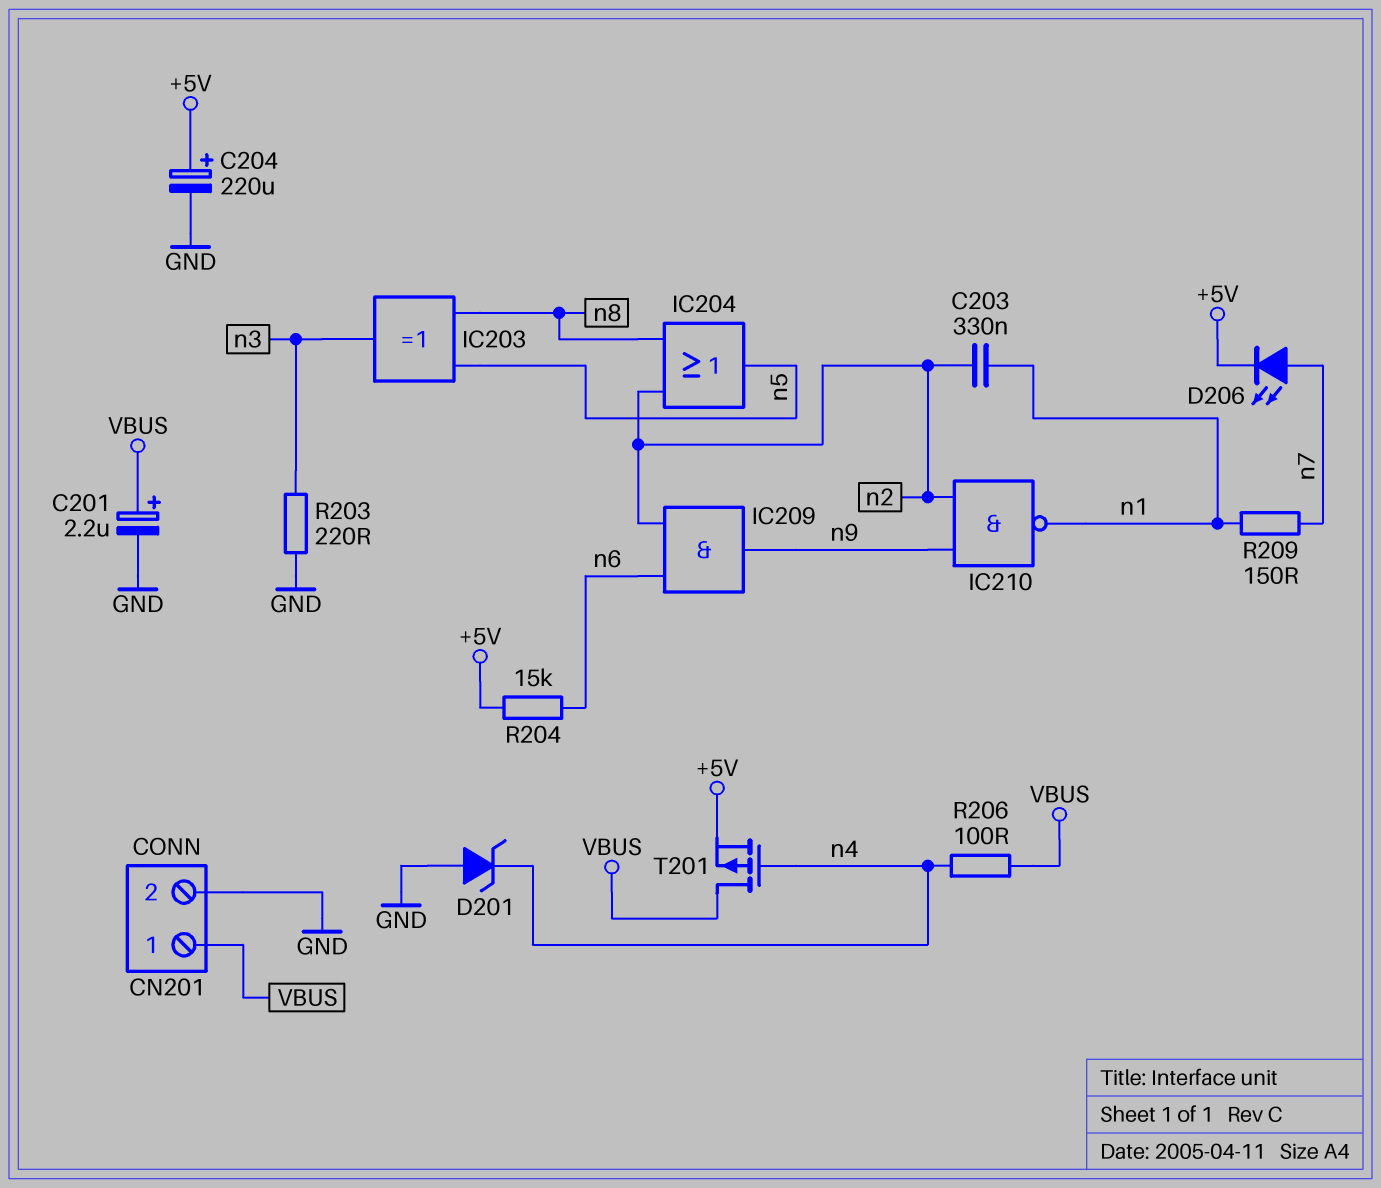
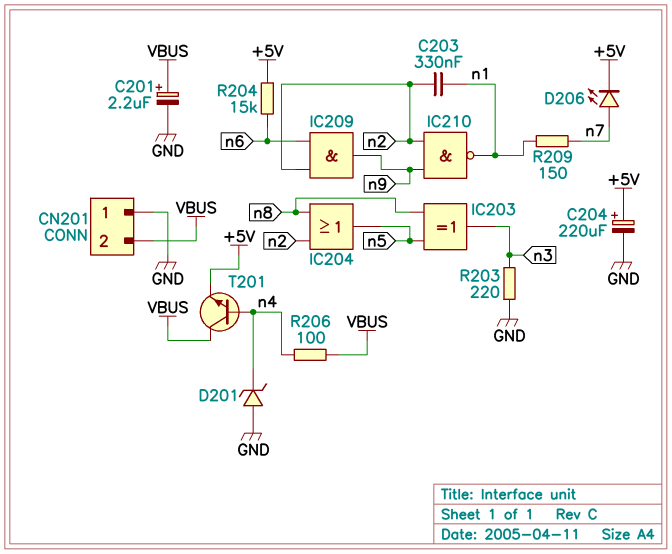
CN201 pin 1: VBUS -> GND
CN201 pin 2: GND -> VBUS
T201: PMOS (G n4, D VBUS, S +5V) -> NPN (B n4, C VBUS, E +5V)

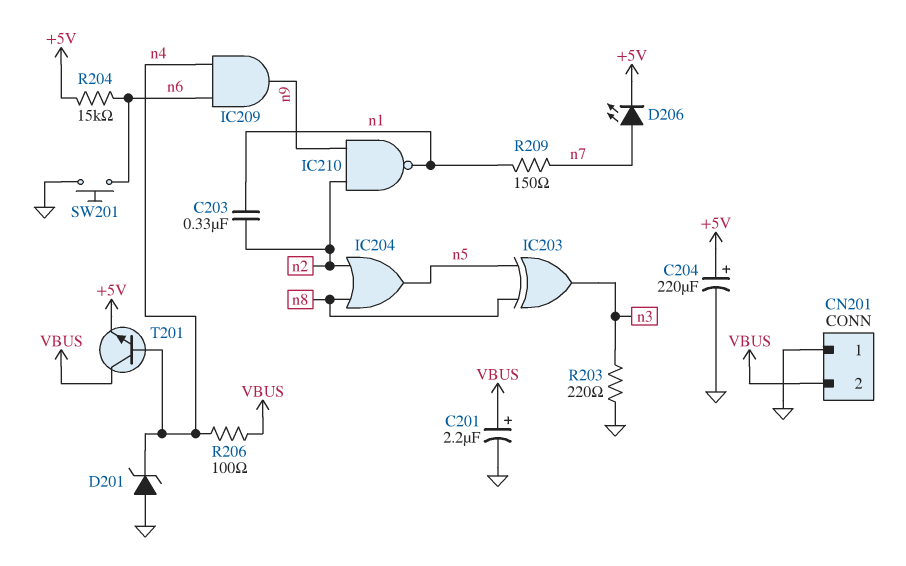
IC209: AND (in n2, in n6, out n9) -> AND (in n4, in n6, out n9)
SW201: none -> button (GND, n6)

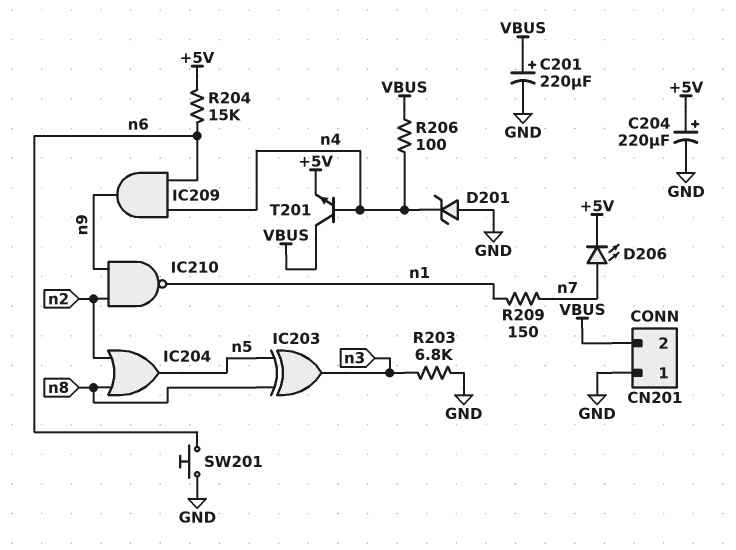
C201: 2.2uF (plus VBUS, minus GND) -> 220uF (plus VBUS, minus GND)
C203: 330nF (n1, n2) -> none
R203: 220 (GND, n3) -> 6.8k (GND, n3)

